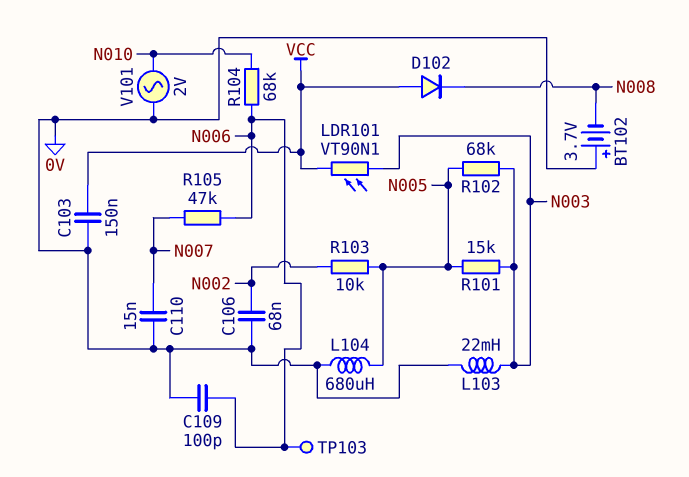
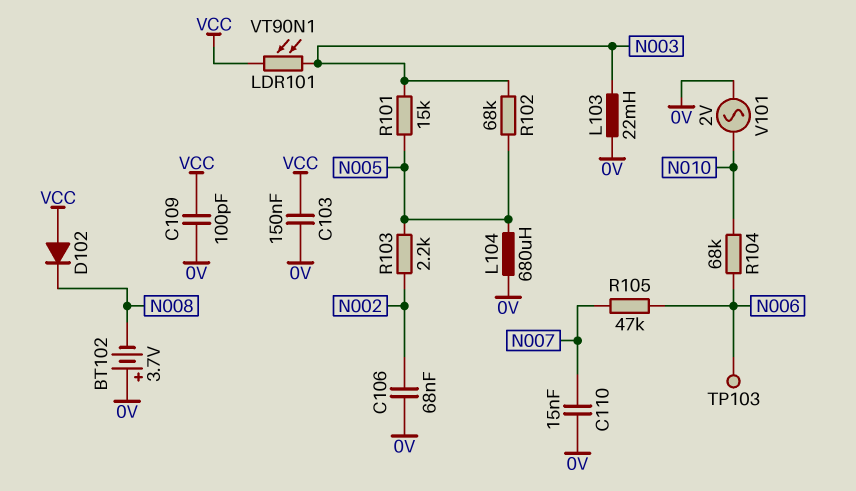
C109: 100pF (0V, N006) -> 100pF (0V, VCC)
R103: 10k (N002, N005) -> 2.2k (N002, N005)

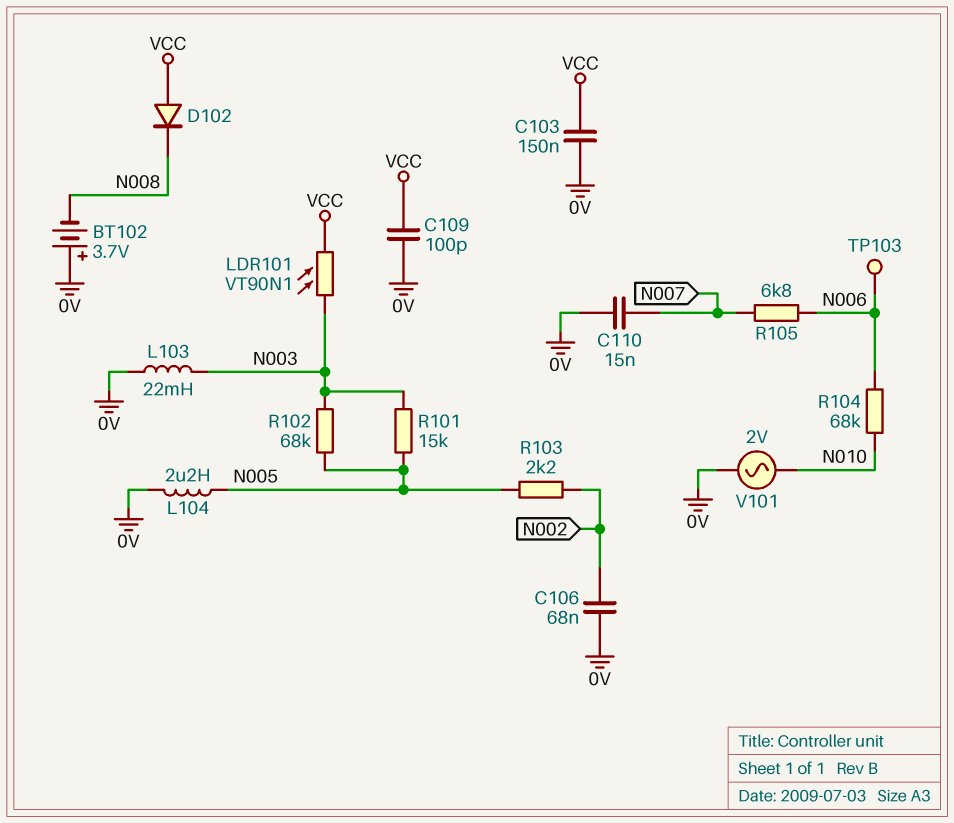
L104: 680uH (0V, N005) -> 2.2uH (0V, N005)
R105: 47k (N006, N007) -> 6.8k (N006, N007)

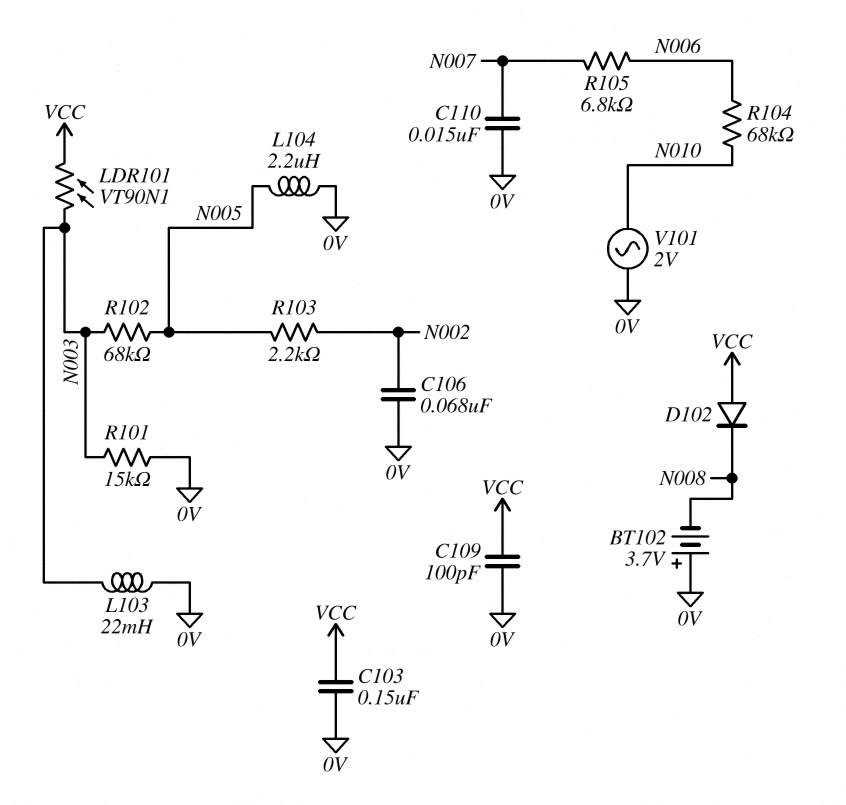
R101: 15k (N003, N005) -> 15k (0V, N003)
TP103: test point (N006) -> none

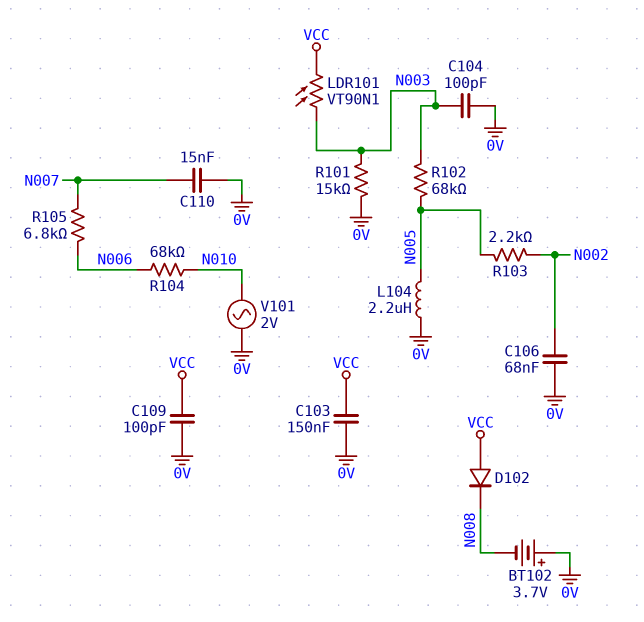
C104: none -> 100pF (0V, N003)
L103: 22mH (0V, N003) -> none

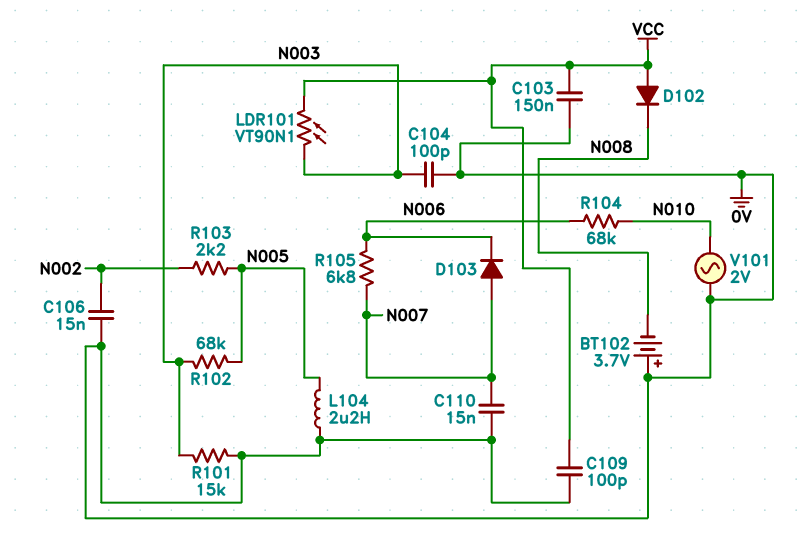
C106: 68nF (0V, N002) -> 15nF (0V, N002)
D103: none -> diode (A N007, K N006)

